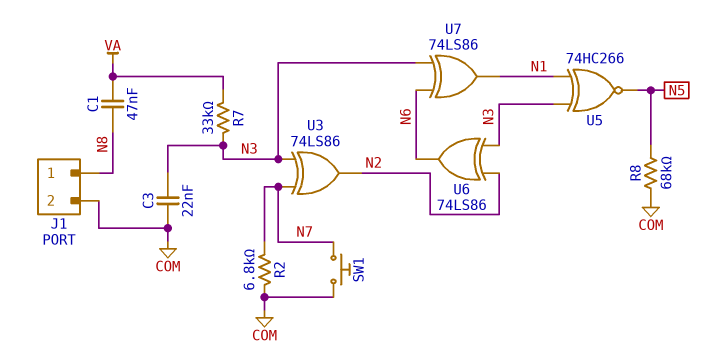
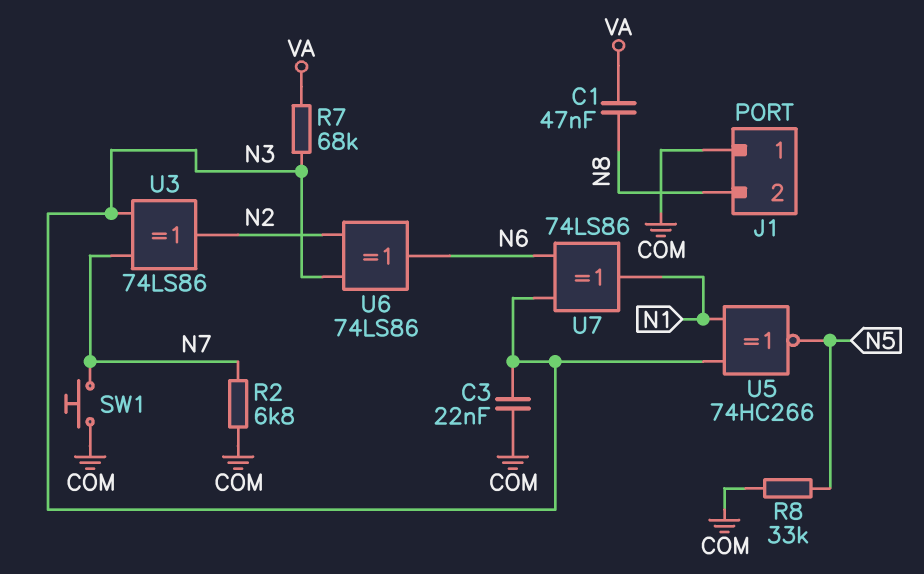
J1 pin 1: N8 -> COM
J1 pin 2: COM -> N8
R7: 33k (N3, VA) -> 68k (N3, VA)
R8: 68k (COM, N5) -> 33k (COM, N5)

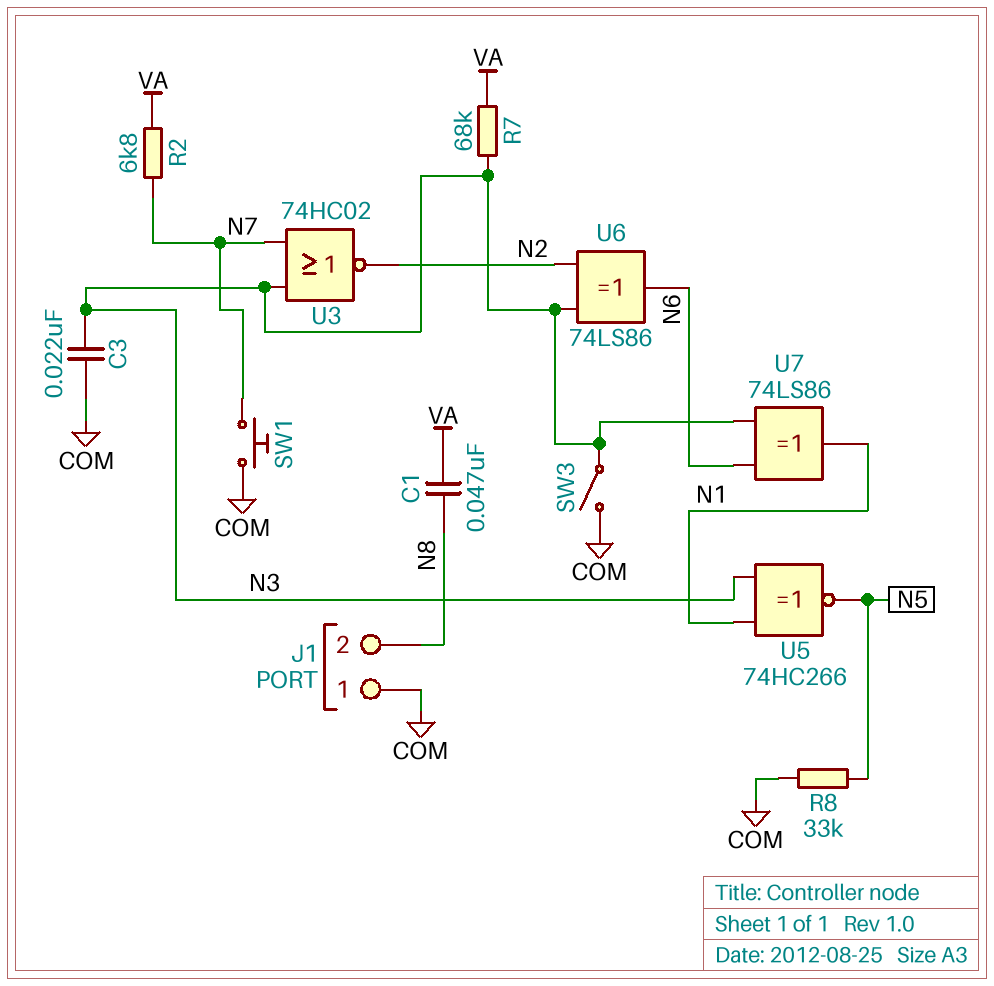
R2: 6.8k (COM, N7) -> 6.8k (N7, VA)
SW3: none -> switch (COM, N3)
U3: XOR 74LS86 (in N3, in N7, out N2) -> NOR 74HC02 (in N3, in N7, out N2)

